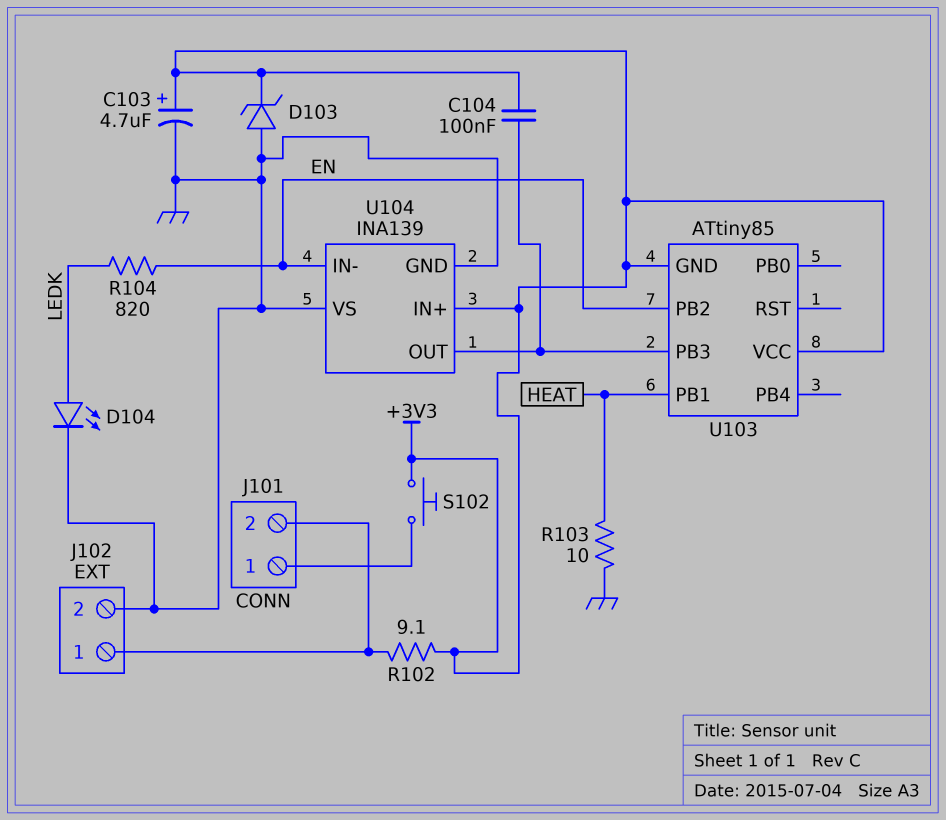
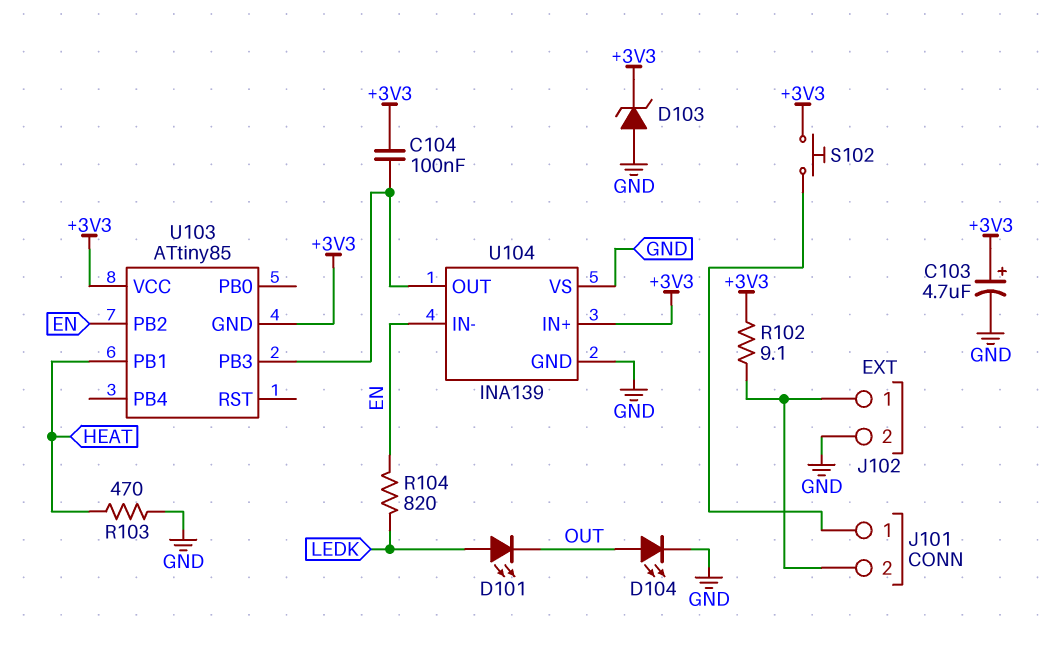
D101: none -> LED (A LEDK, K OUT)
D104: LED (A LEDK, K GND) -> LED (A OUT, K GND)
R103: 10 (GND, HEAT) -> 470 (GND, HEAT)

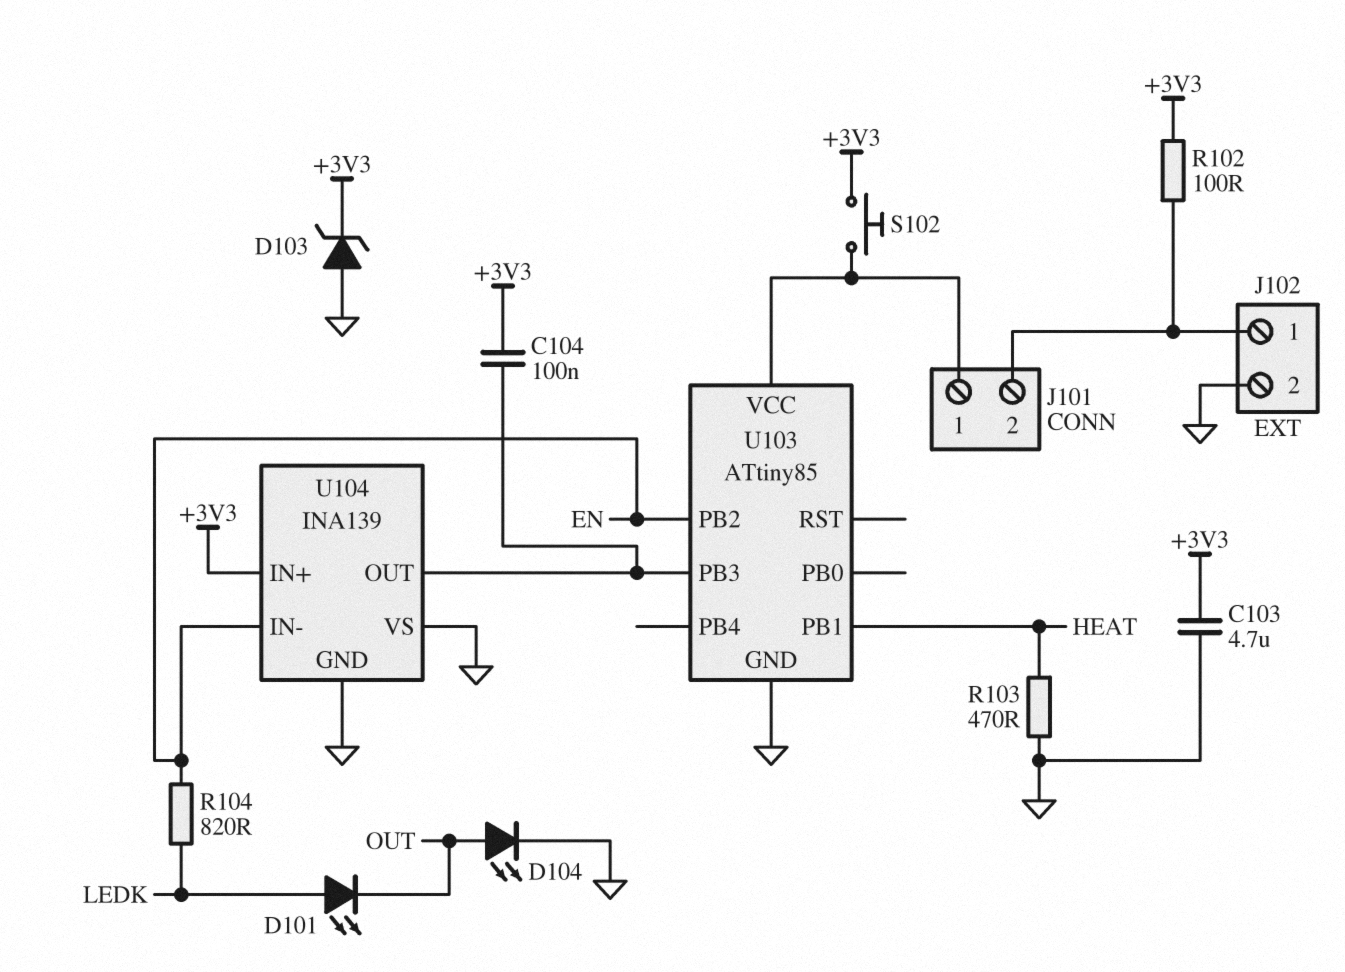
C103: 4.7uF (plus +3V3, minus GND) -> 4.7uF (+3V3, GND)
R102: 9.1 (+3V3, J101/2) -> 100 (+3V3, J101/2)
U103 pin GND: +3V3 -> GND
U103 pin VCC: +3V3 -> J101/1

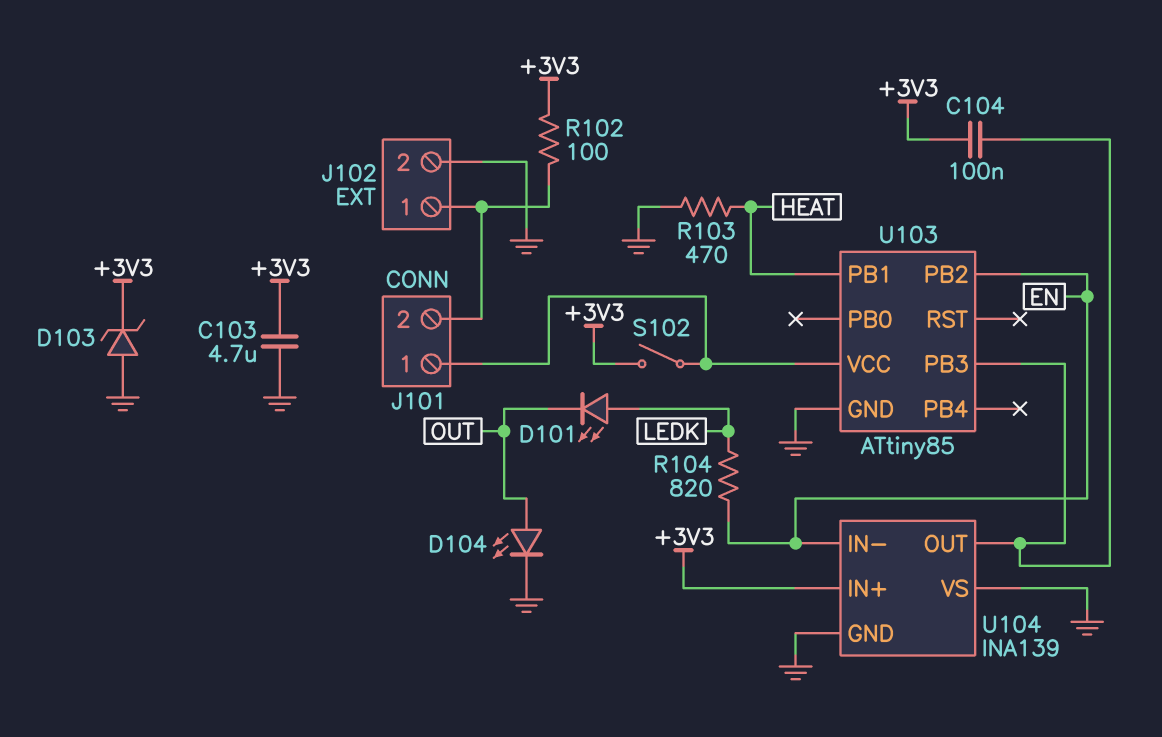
S102: button (+3V3, J101/1) -> switch (+3V3, J101/1)

